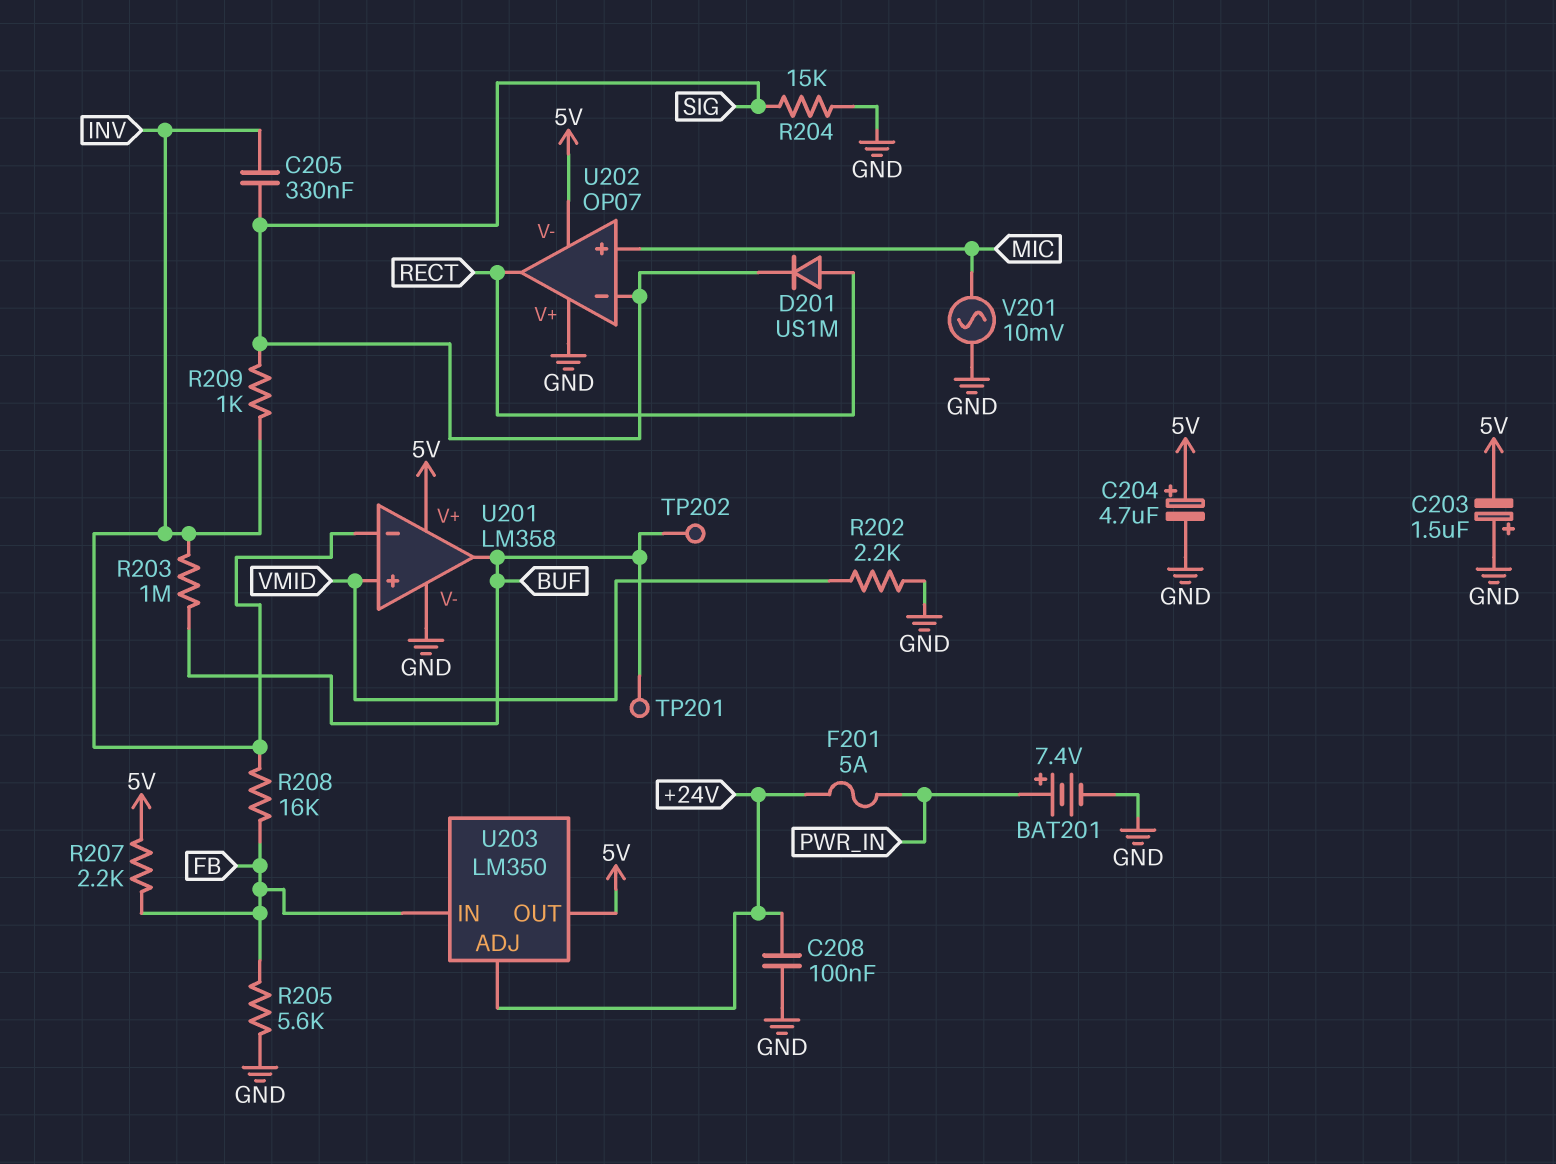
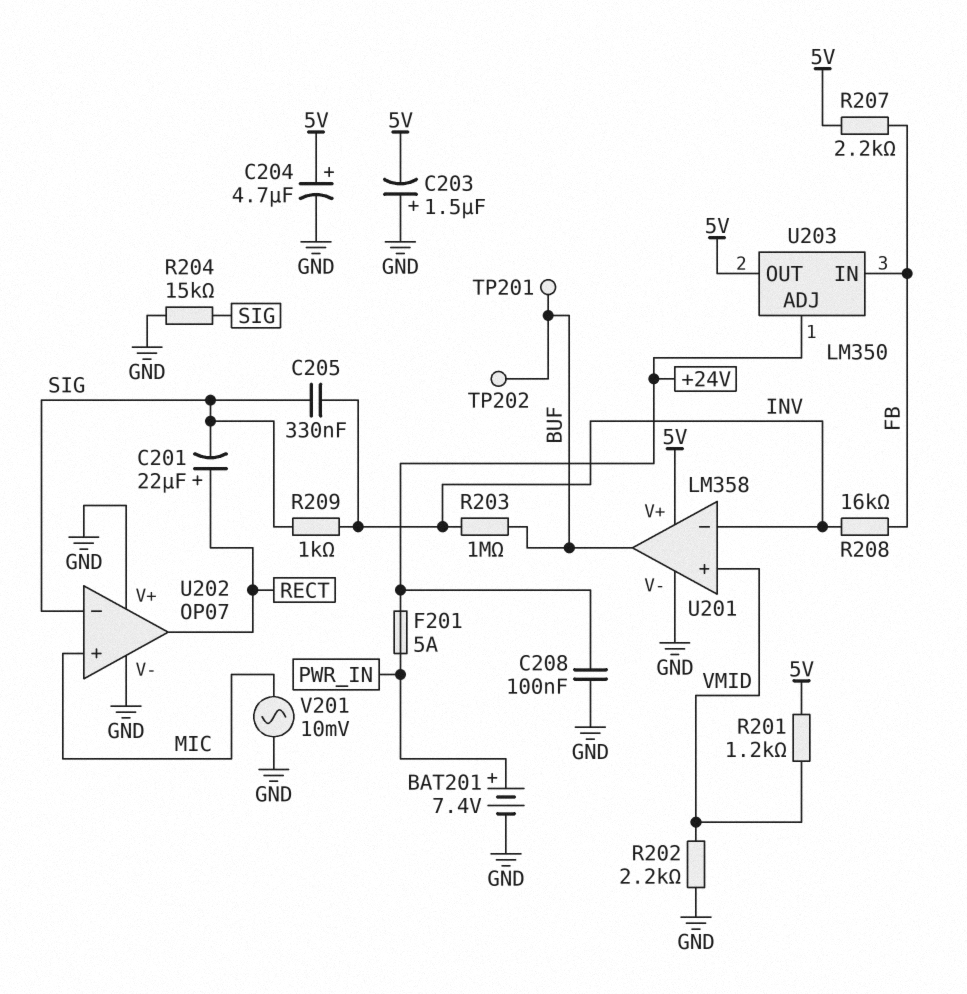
C201: none -> 22uF (plus RECT, minus SIG)
D201: diode US1M (A RECT, K SIG) -> none
R201: none -> 1.2k (5V, VMID)
R205: 5.6k (FB, GND) -> none
U202 pin V-: 5V -> GND

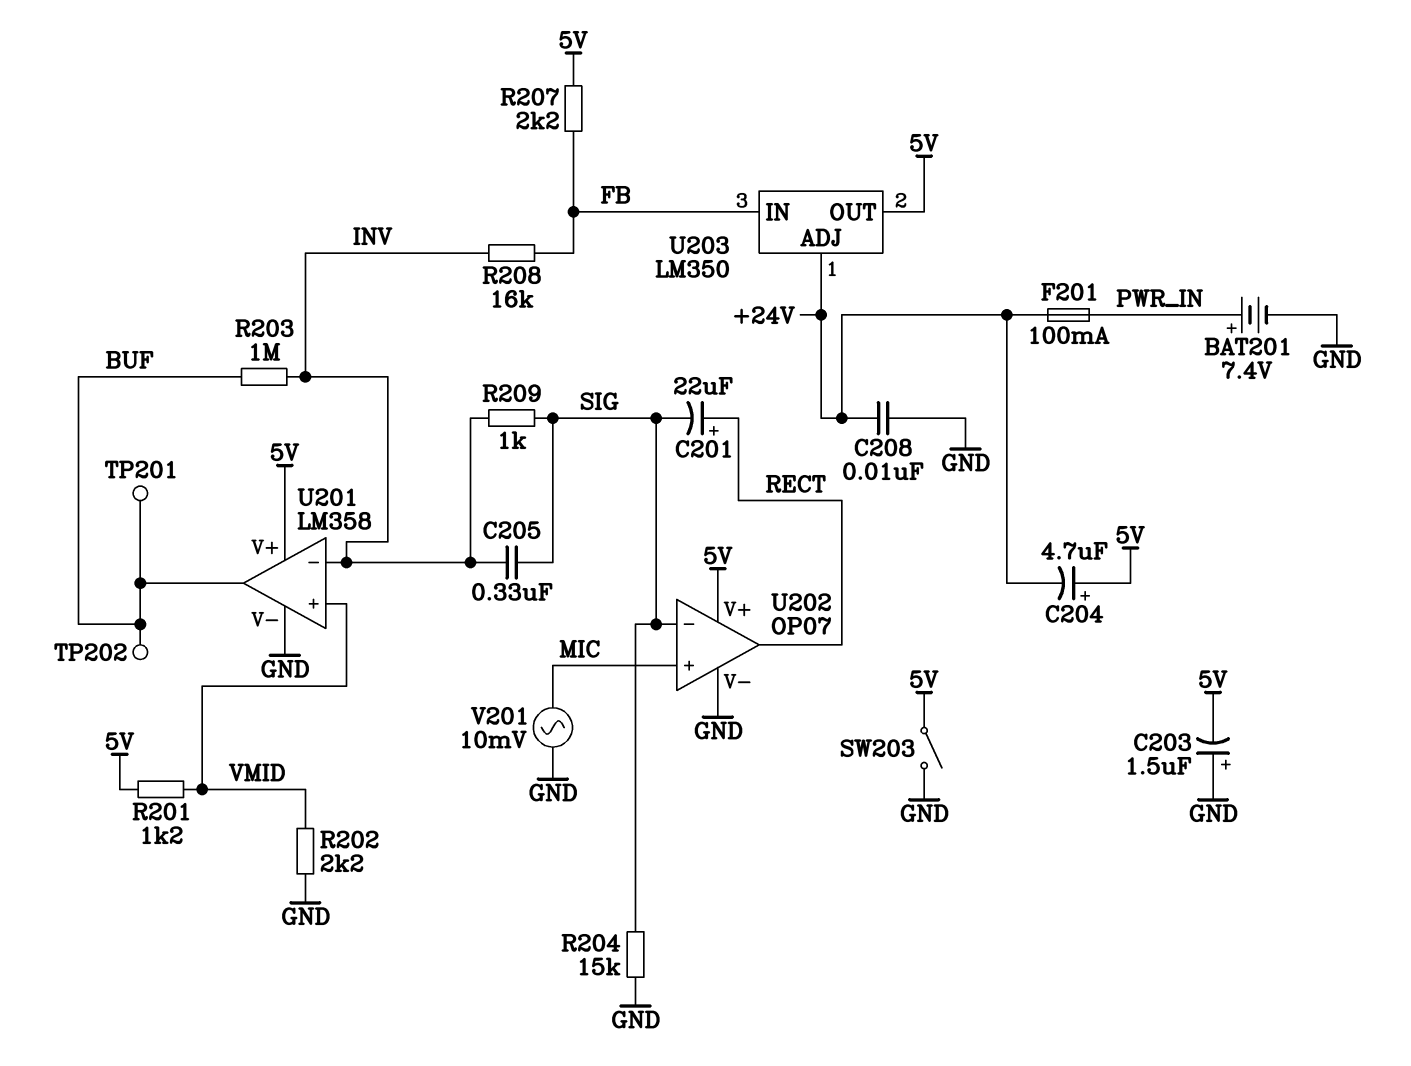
C204: 4.7uF (plus 5V, minus GND) -> 4.7uF (plus 5V, minus +24V)
C208: 100nF (+24V, GND) -> 10nF (+24V, GND)
F201: 5A (+24V, PWR_IN) -> 100mA (+24V, PWR_IN)
SW203: none -> switch (5V, GND)
U202 pin V+: GND -> 5V

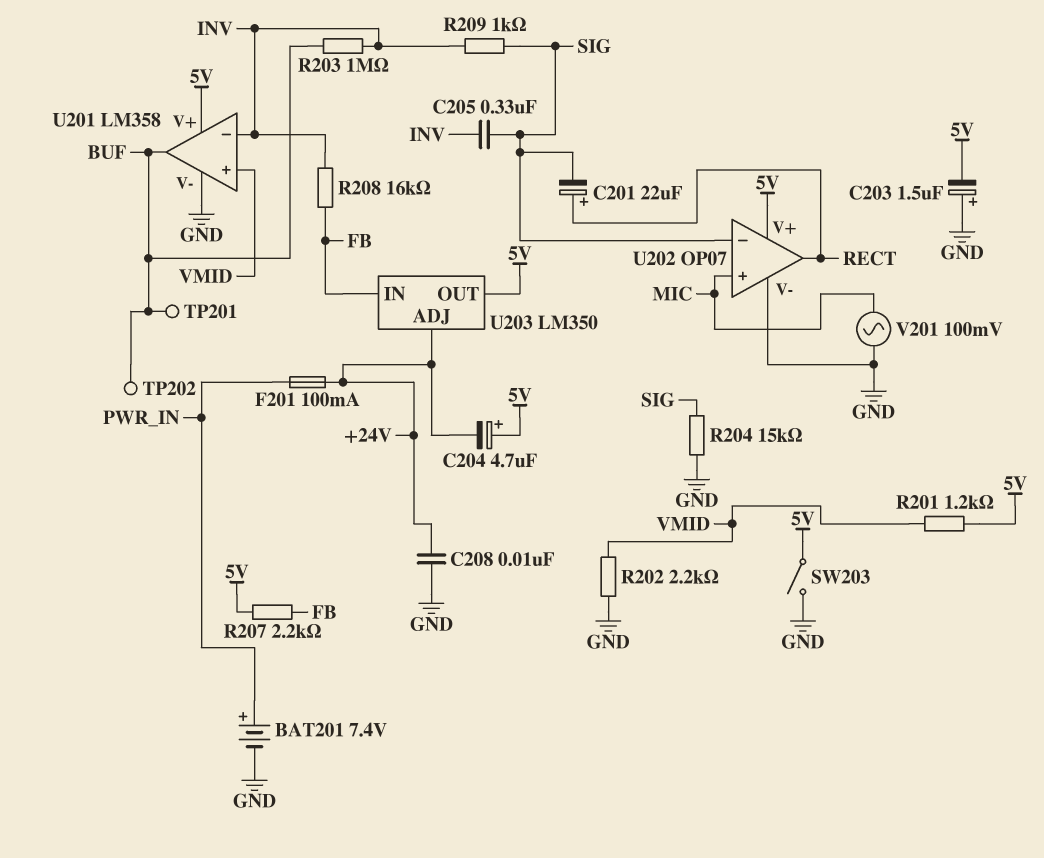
V201: AC 10mV (GND, MIC) -> AC 100mV (GND, MIC)

